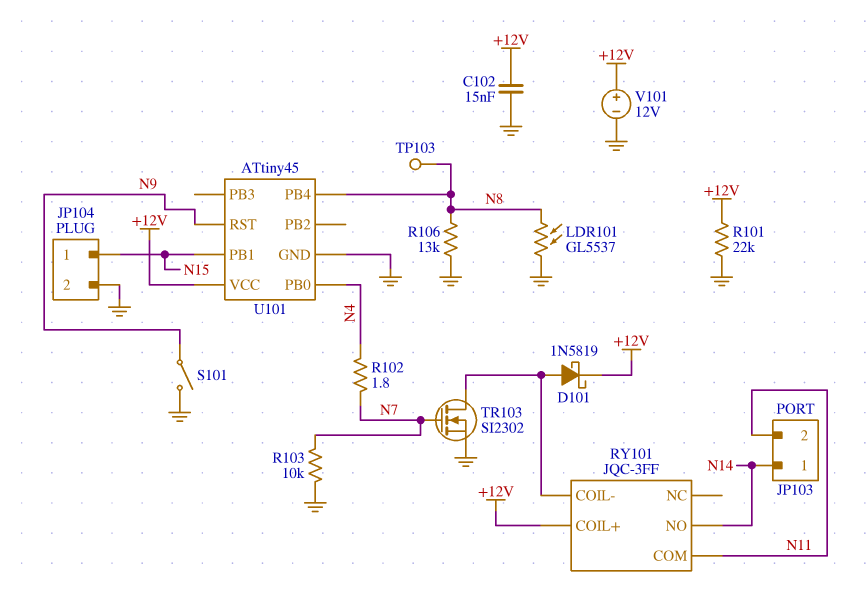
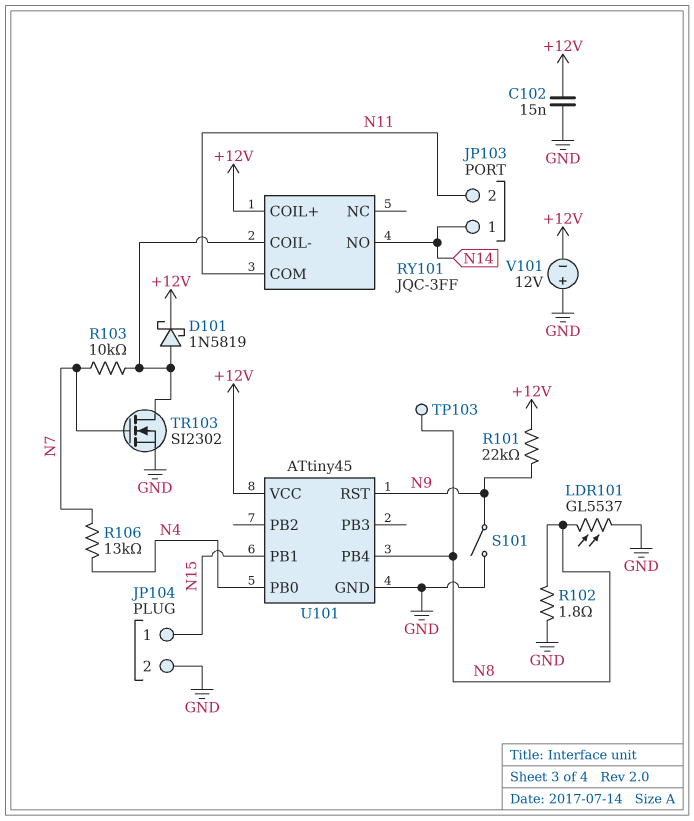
R101: 22k (+12V, GND) -> 22k (+12V, N9)
R102: 1.8 (N4, N7) -> 1.8 (GND, N8)
R103: 10k (GND, N7) -> 10k (N7, RY101/COIL-)
R106: 13k (GND, N8) -> 13k (N4, N7)
V101: 12V (plus +12V, minus GND) -> 12V (plus GND, minus +12V)

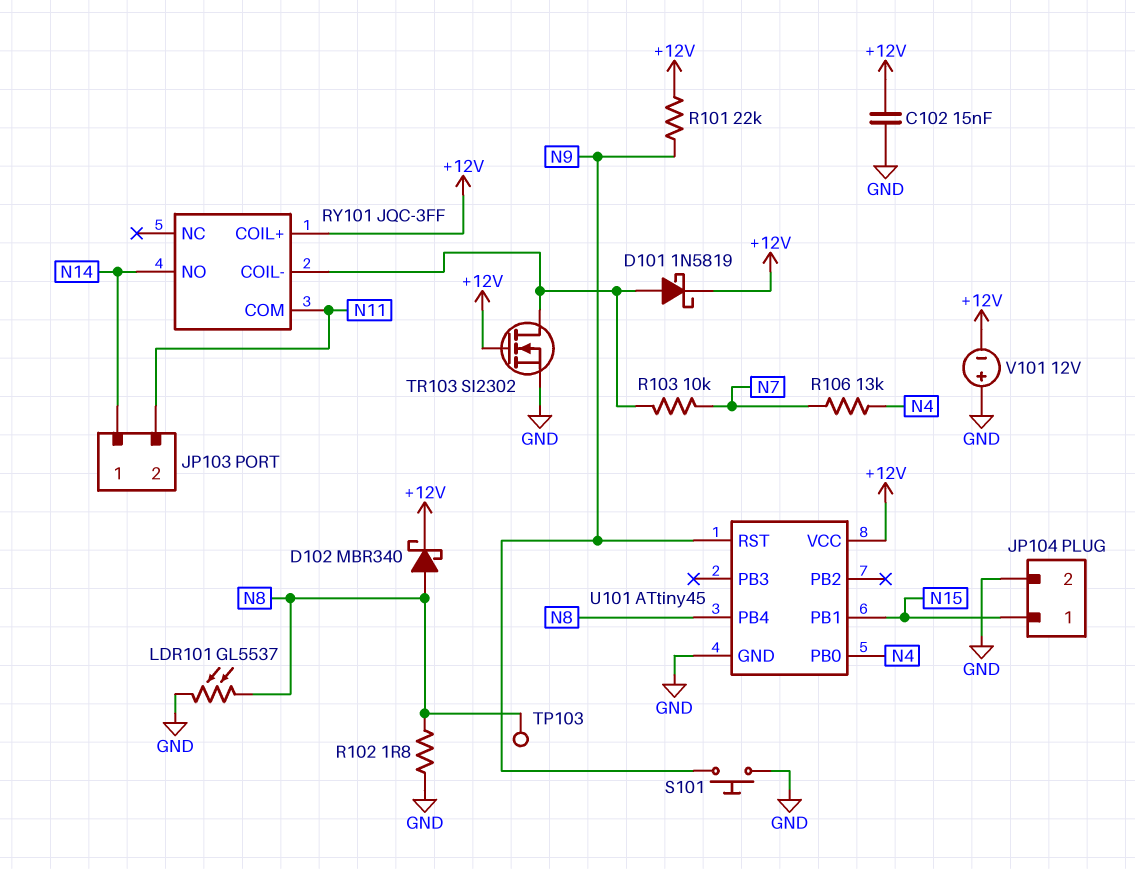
D102: none -> schottky MBR340 (A N8, K +12V)
S101: switch (GND, N9) -> button (GND, N9)
TR103: NMOS SI2302 (G N7, D RY101/COIL-, S GND) -> NMOS SI2302 (G +12V, D RY101/COIL-, S GND)

